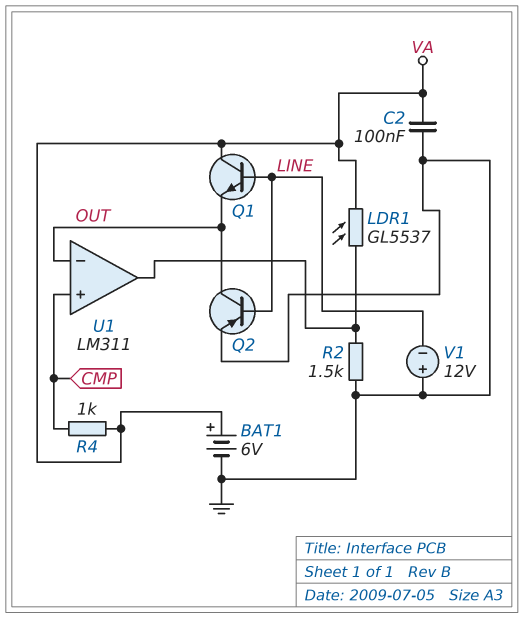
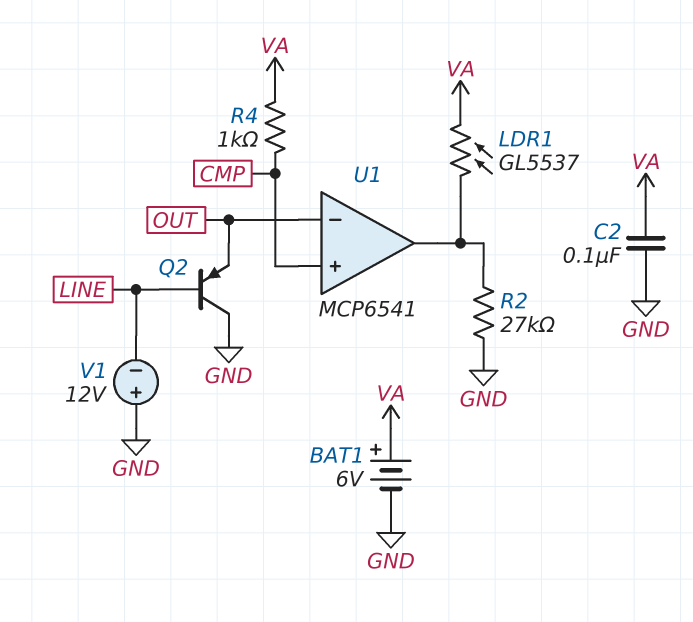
Q1: NPN (B LINE, C VA, E OUT) -> none
Q2: PNP (B LINE, C OUT, E GND) -> PNP (B LINE, C GND, E OUT)
R2: 1.5k (GND, U1/out) -> 27k (GND, U1/out)
U1: LM311 -> MCP6541

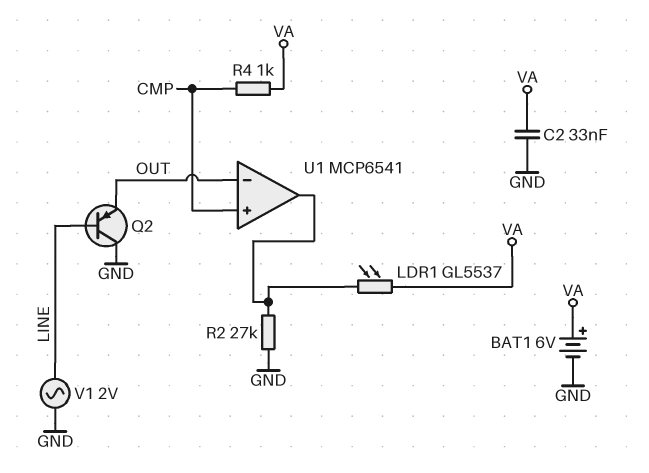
C2: 100nF (GND, VA) -> 33nF (GND, VA)
V1: 12V (plus GND, minus LINE) -> AC 2V (GND, LINE)

